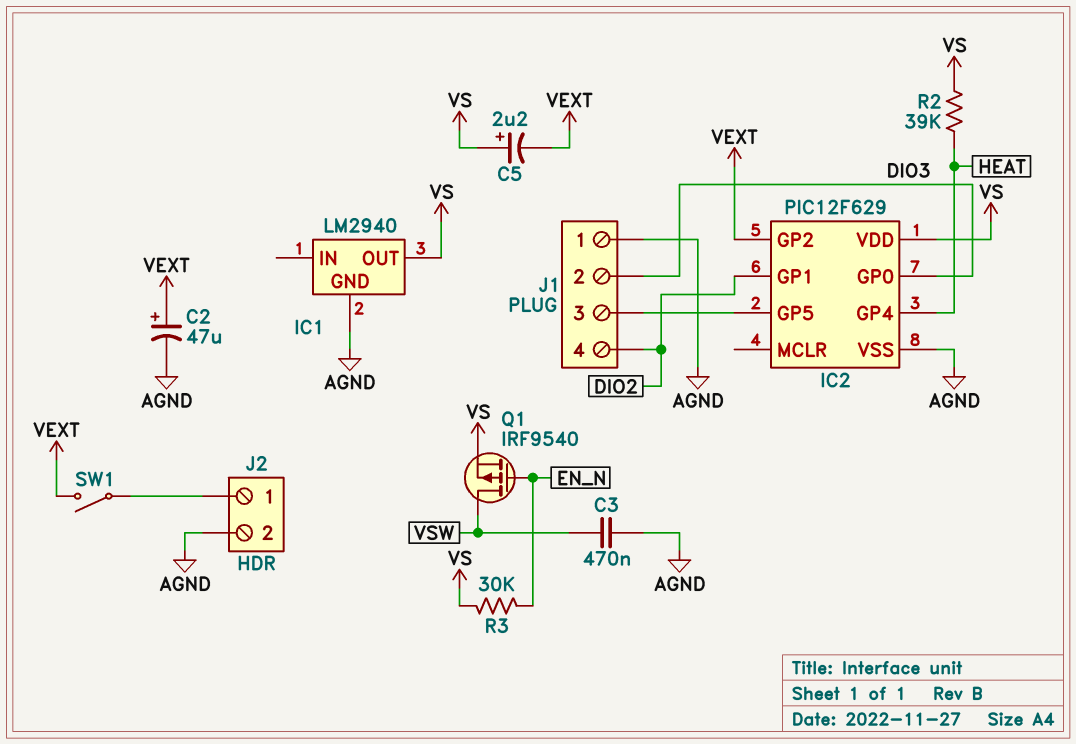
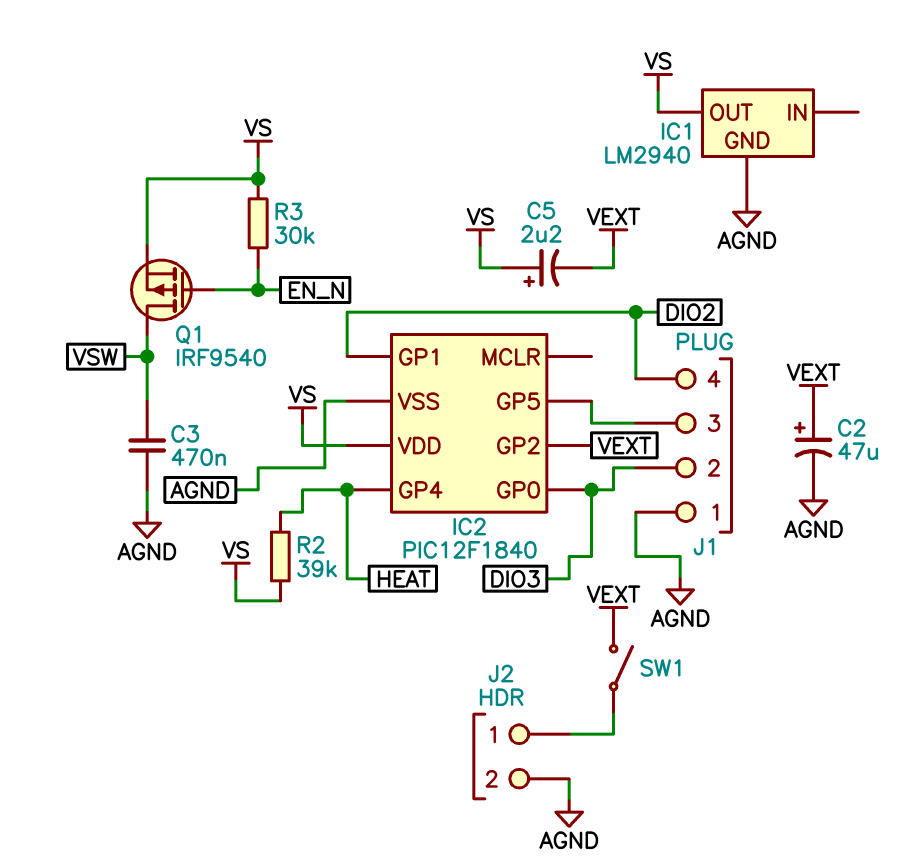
IC2: PIC12F629 -> PIC12F1840

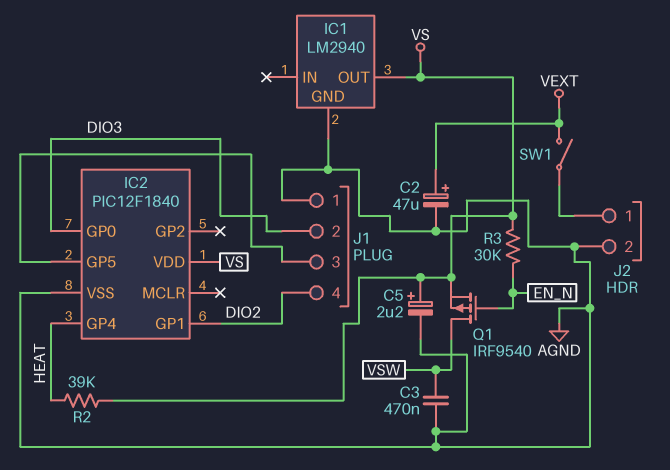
C5: 2.2uF (plus VS, minus VEXT) -> 2.2uF (plus VS, minus AGND)
IC2 pin GP2: VEXT -> none

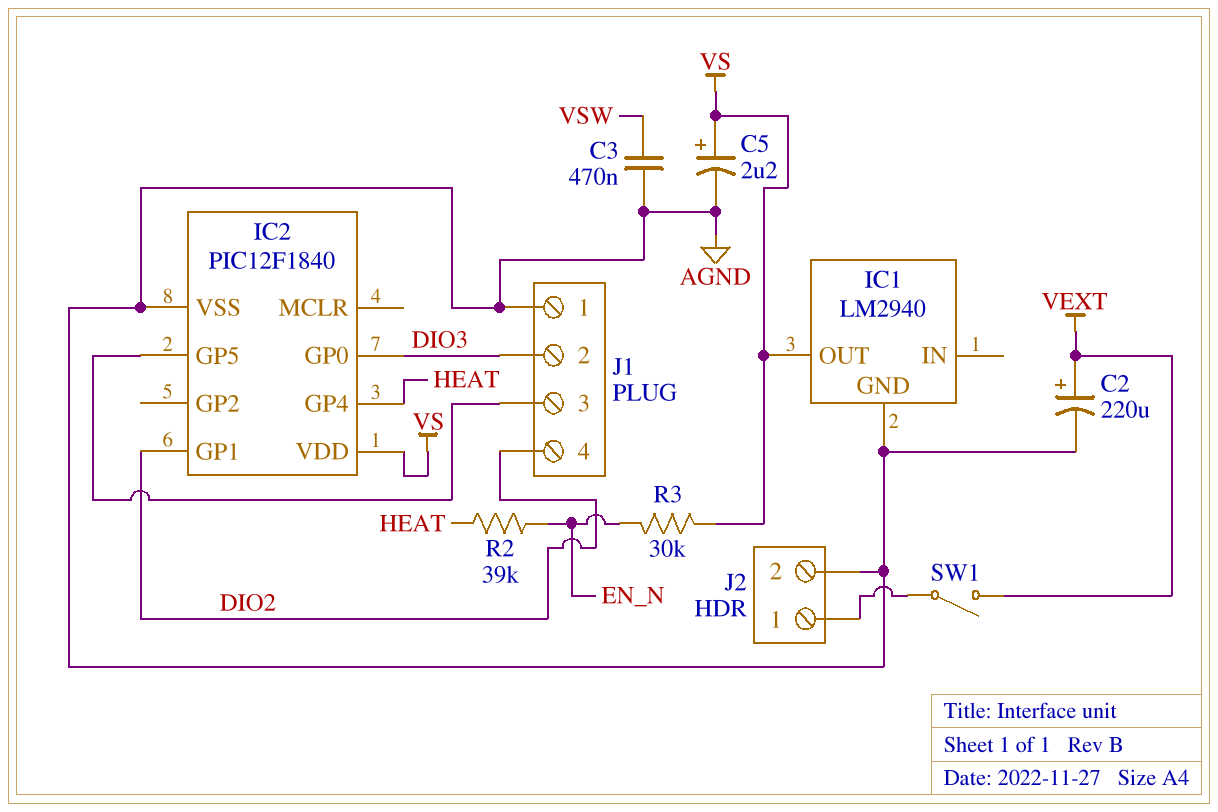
C2: 47uF (plus VEXT, minus AGND) -> 220uF (plus VEXT, minus AGND)
Q1: PMOS IRF9540 (G EN_N, D VSW, S VS) -> none
R2: 39k (HEAT, VS) -> 39k (EN_N, HEAT)

